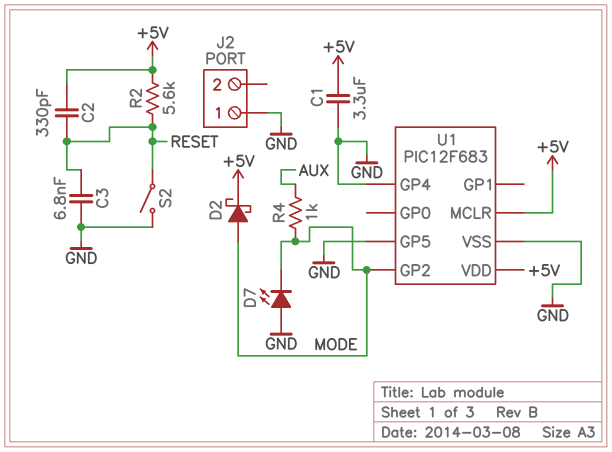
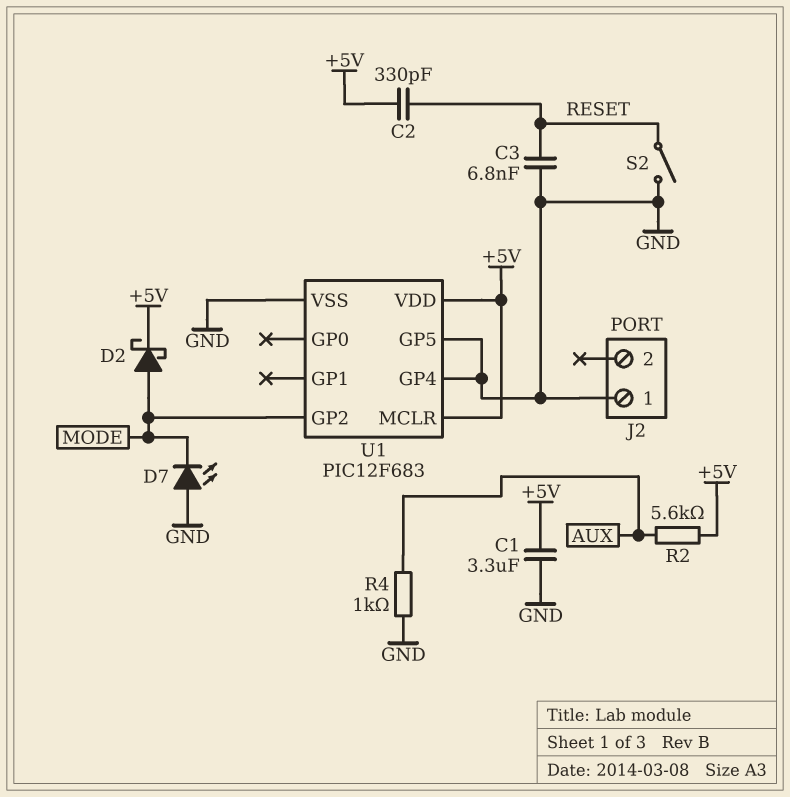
R2: 5.6k (+5V, RESET) -> 5.6k (+5V, AUX)
R4: 1k (AUX, MODE) -> 1k (AUX, GND)

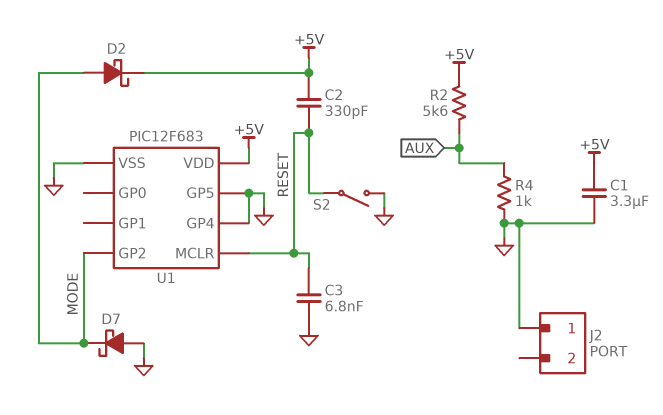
D7: LED (A GND, K MODE) -> schottky (A GND, K MODE)
U1 pin MCLR: +5V -> RESET

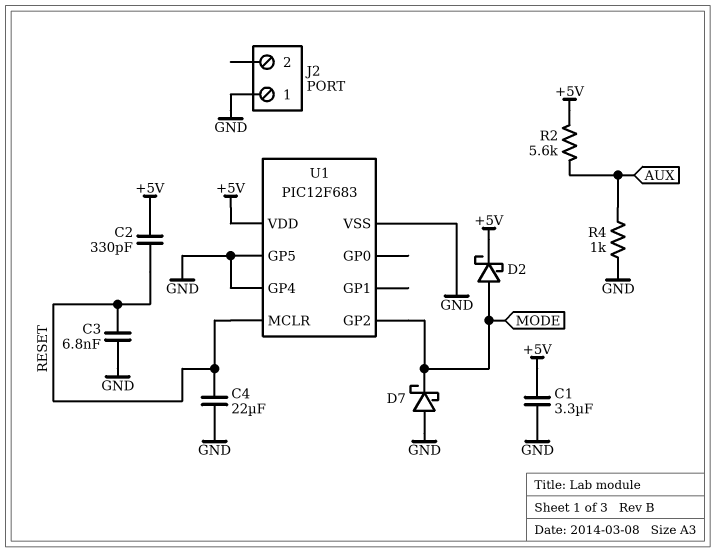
C4: none -> 22uF (GND, RESET)
S2: switch (GND, RESET) -> none

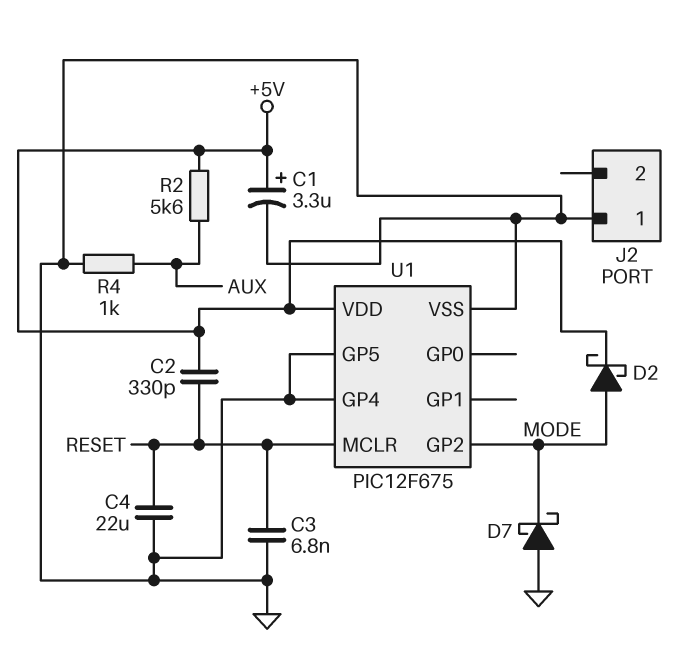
C1: 3.3uF (+5V, GND) -> 3.3uF (plus +5V, minus GND)
U1: PIC12F683 -> PIC12F675

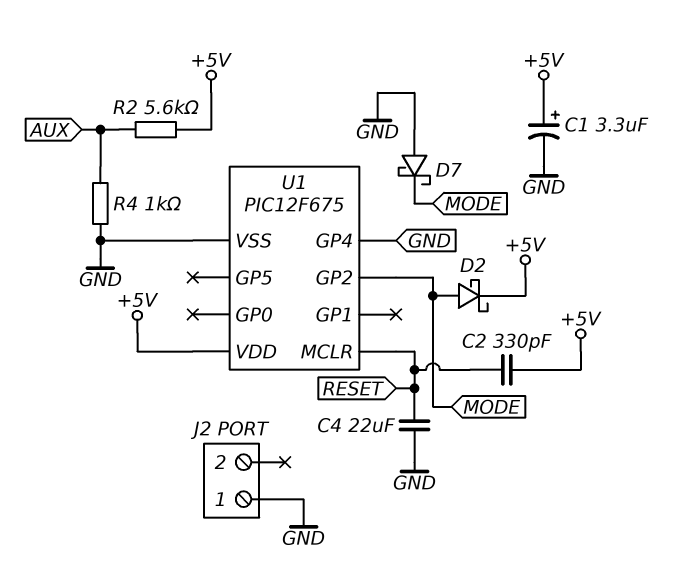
C3: 6.8nF (GND, RESET) -> none
U1 pin GP5: GND -> none

